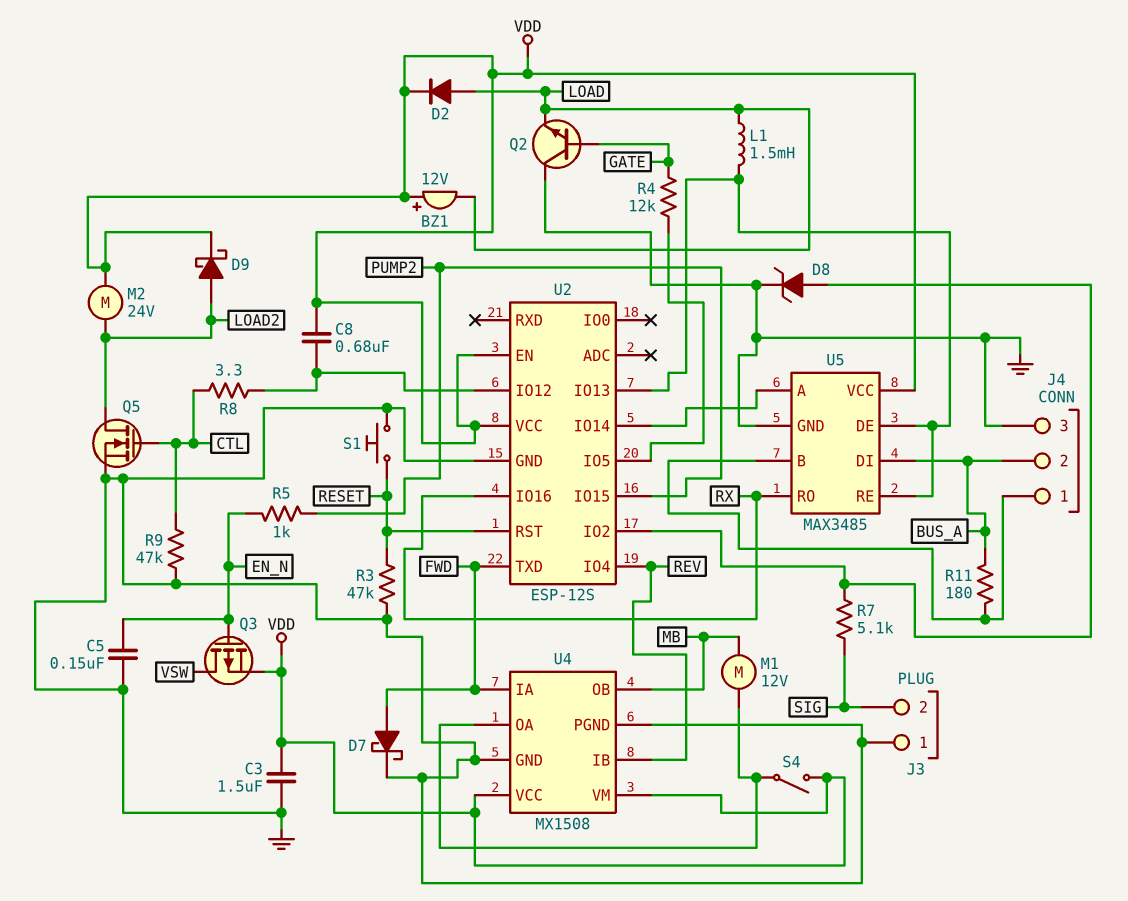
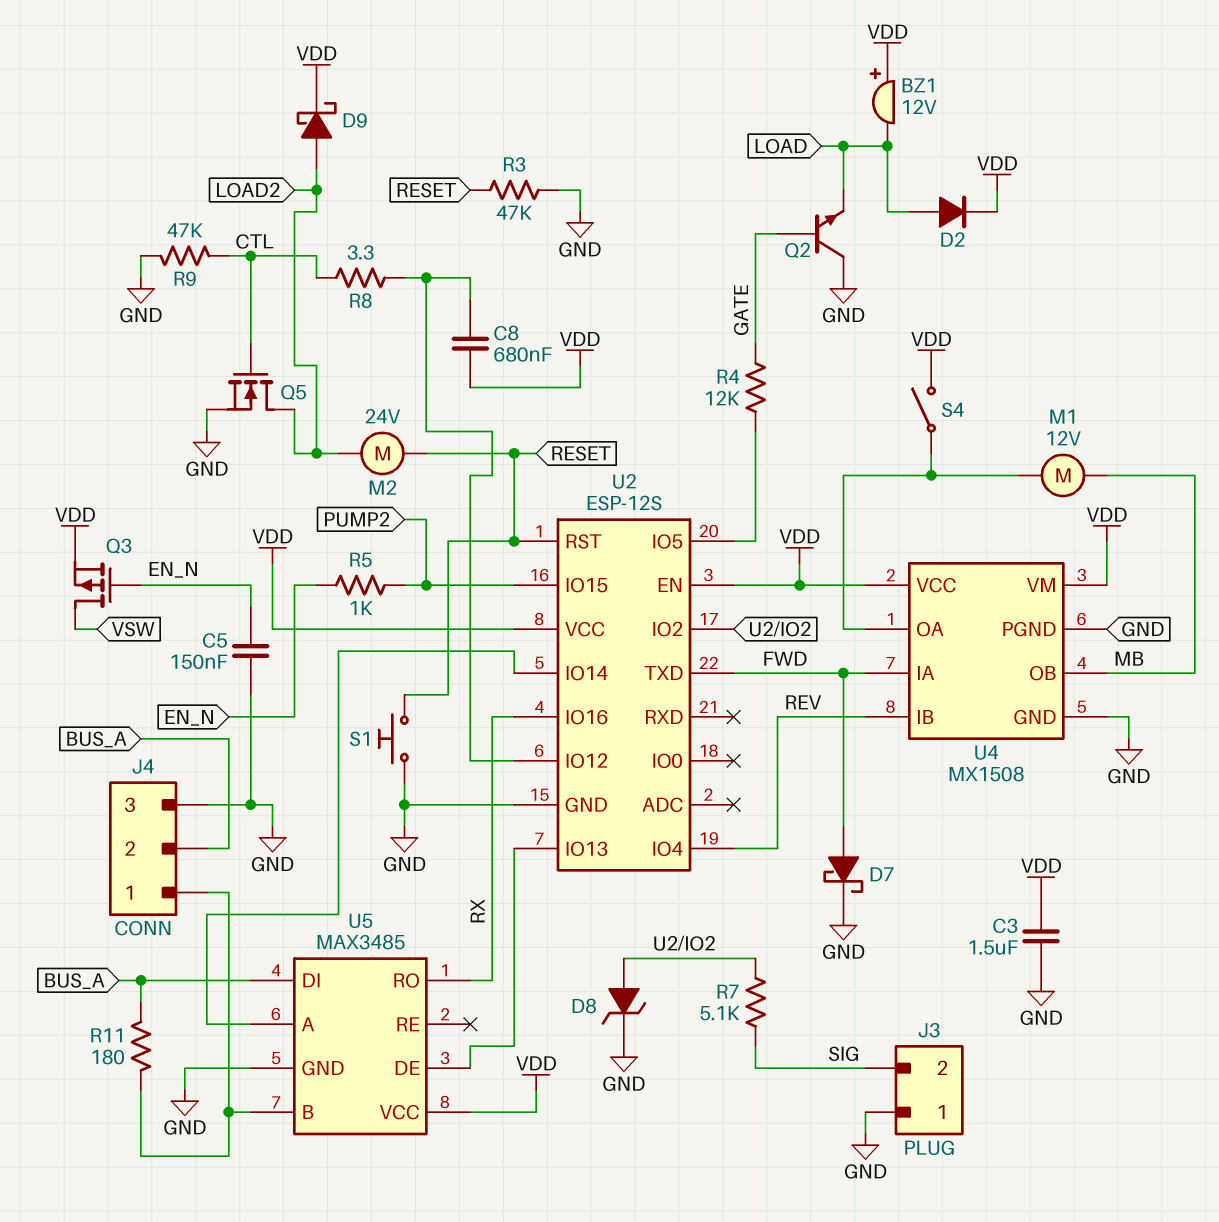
L1: 1.5mH (LOAD, U2/IO13) -> none
M2: motor 24V (LOAD2, VDD) -> motor 24V (LOAD2, RESET)
U5 pin RE: U2/IO13 -> none

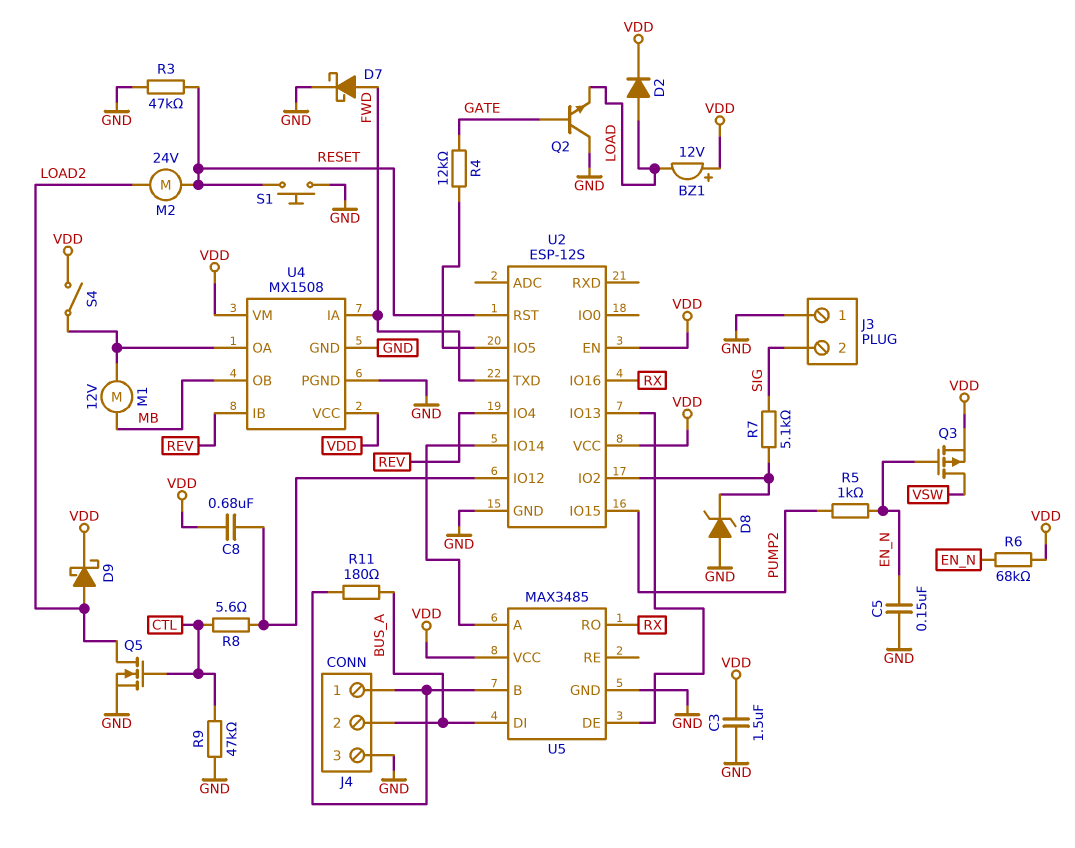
D8: zener (A U2/IO2, K GND) -> zener (A GND, K U2/IO2)
R6: none -> 68k (EN_N, VDD)
R8: 3.3 (CTL, U2/IO12) -> 5.6 (CTL, U2/IO12)

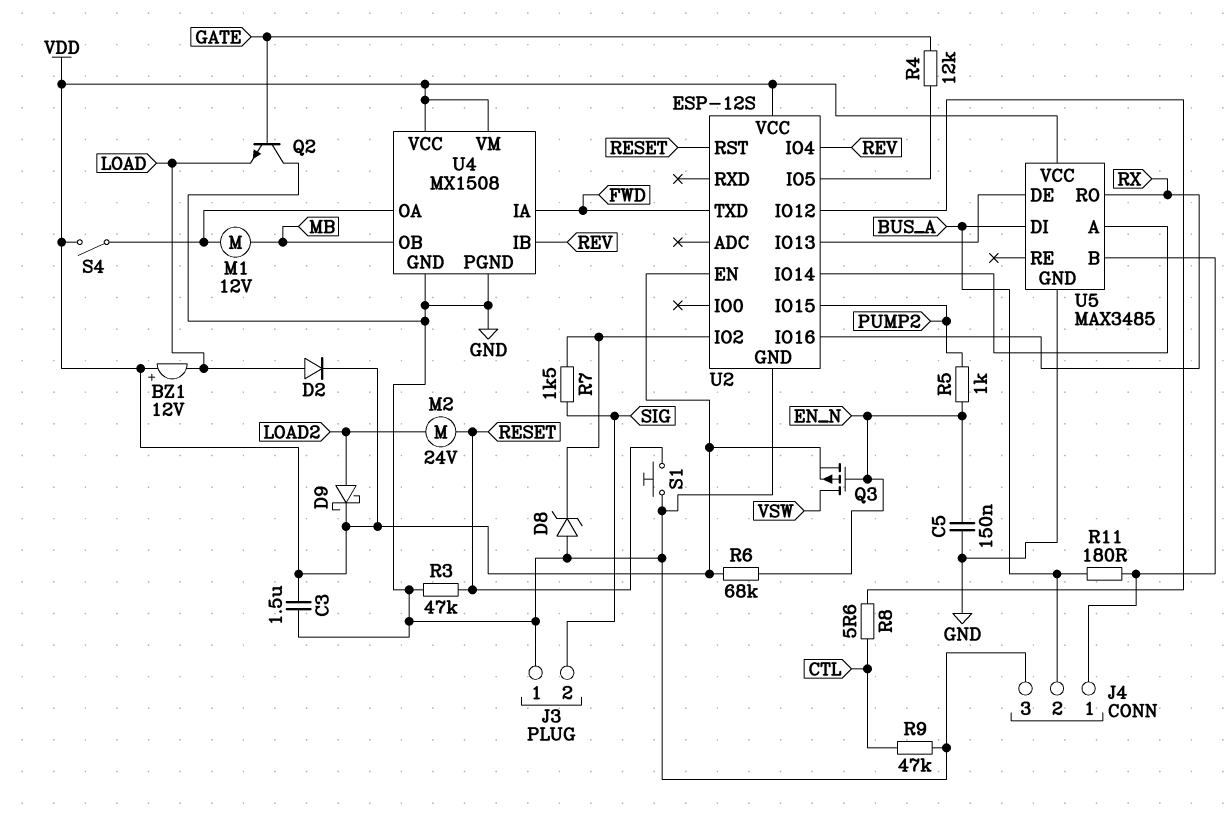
C8: 680nF (U2/IO12, VDD) -> none
D7: schottky (A FWD, K GND) -> none
Q5: NMOS (G CTL, D LOAD2, S GND) -> none
R7: 5.1k (SIG, U2/IO2) -> 1.5k (SIG, U2/IO2)

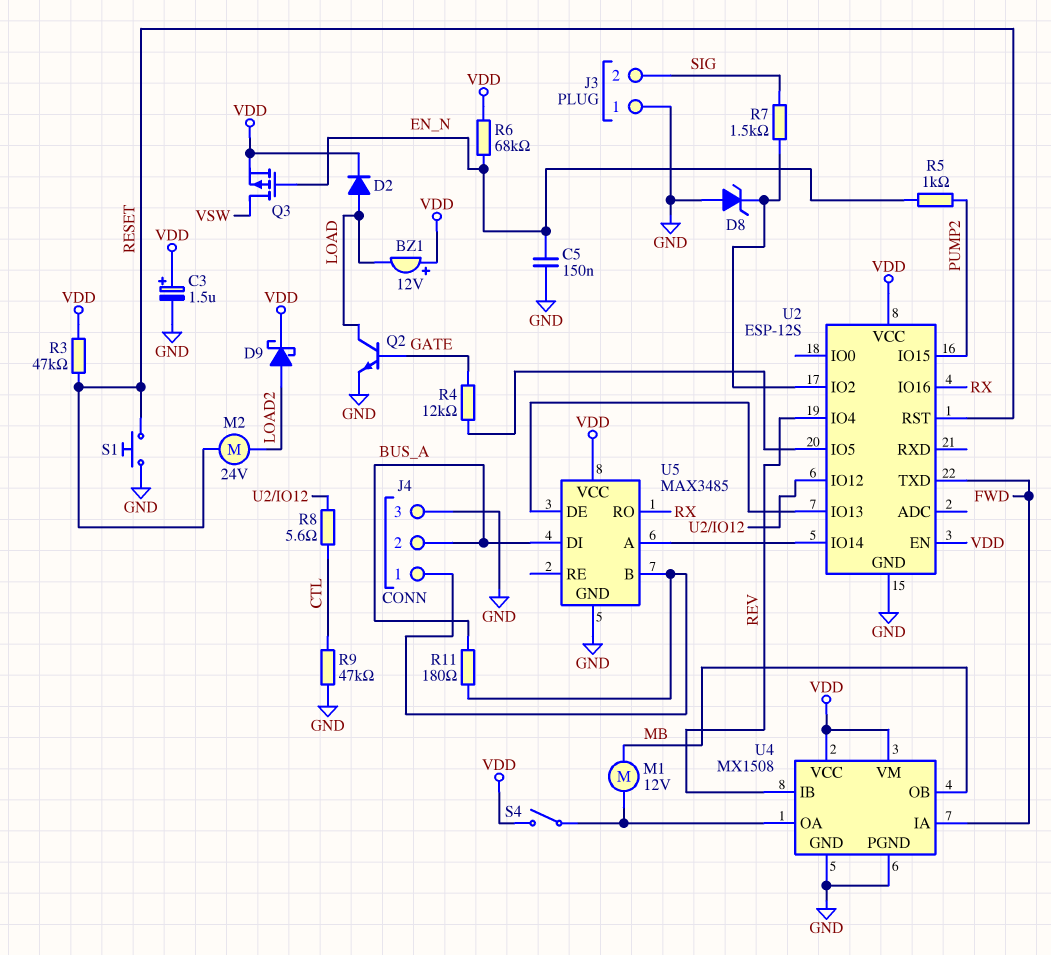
C3: 1.5uF (GND, VDD) -> 1.5uF (plus VDD, minus GND)
Q2: NPN (B GATE, C GND, E LOAD) -> NPN (B GATE, C LOAD, E GND)
R3: 47k (GND, RESET) -> 47k (RESET, VDD)

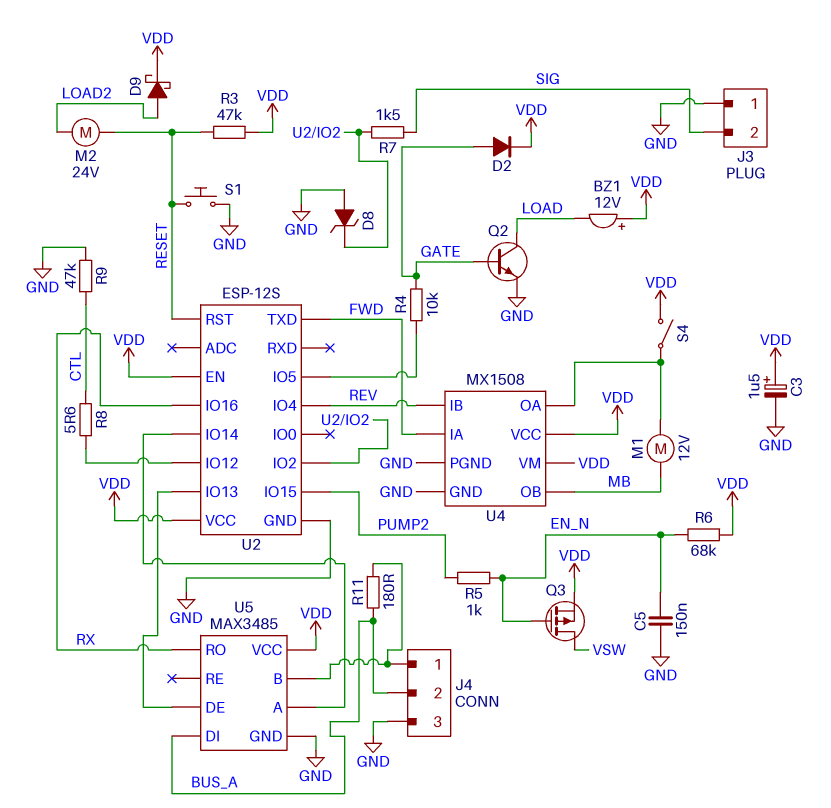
D2: diode (A LOAD, K VDD) -> diode (A GATE, K VDD)
R4: 12k (GATE, U2/IO5) -> 10k (GATE, U2/IO5)

